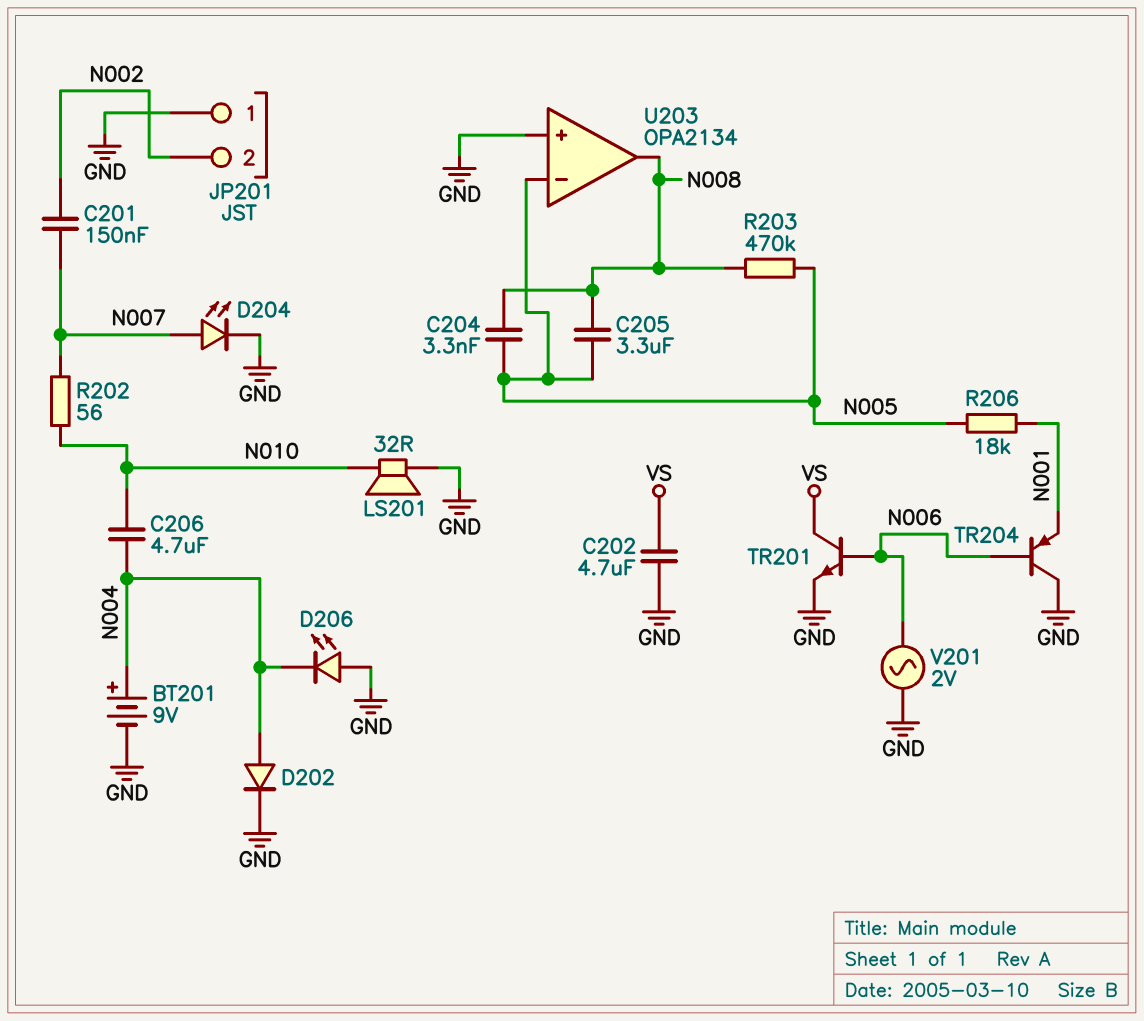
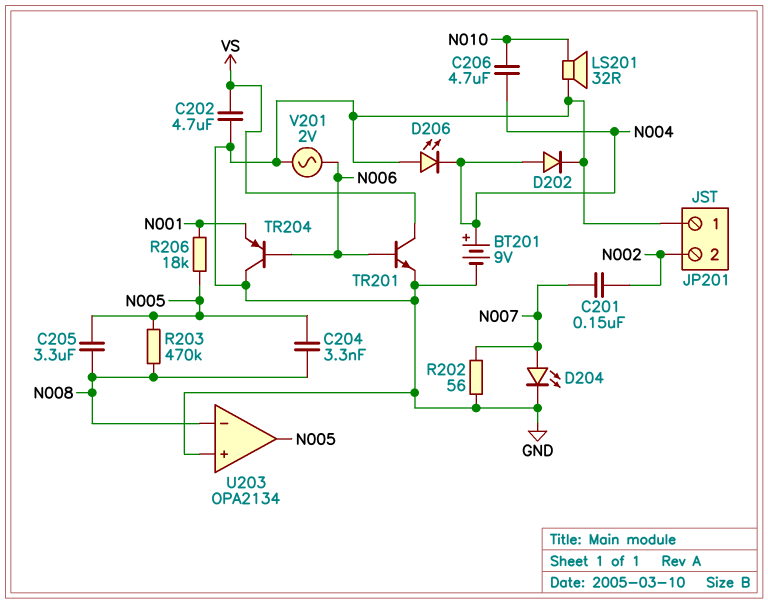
R202: 56 (N007, N010) -> 56 (GND, N007)
U203 pin in-: N005 -> N008
U203 pin out: N008 -> N005

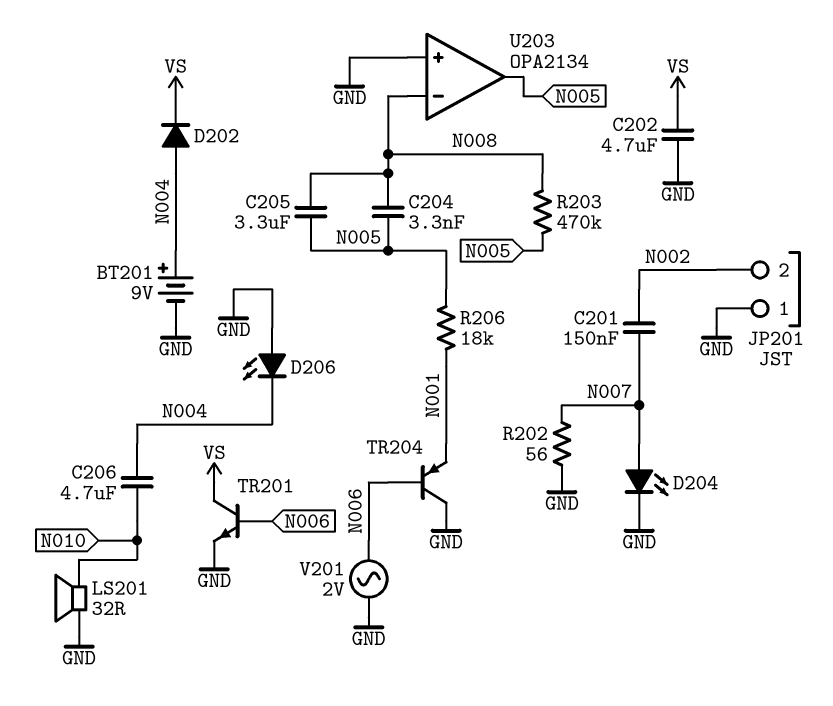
D202: diode (A N004, K GND) -> diode (A N004, K VS)

